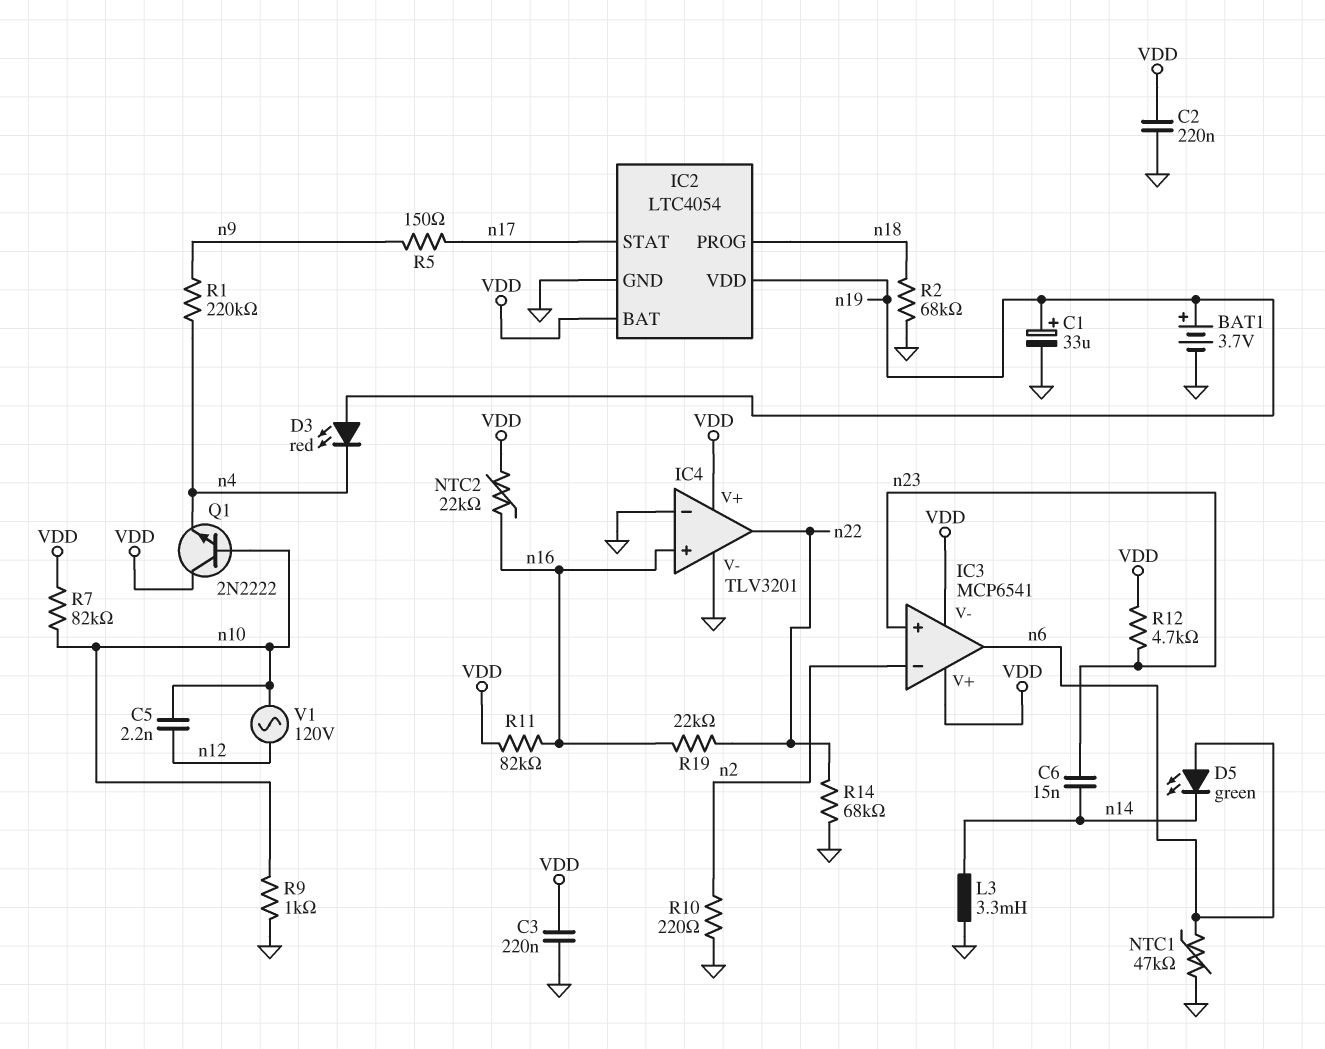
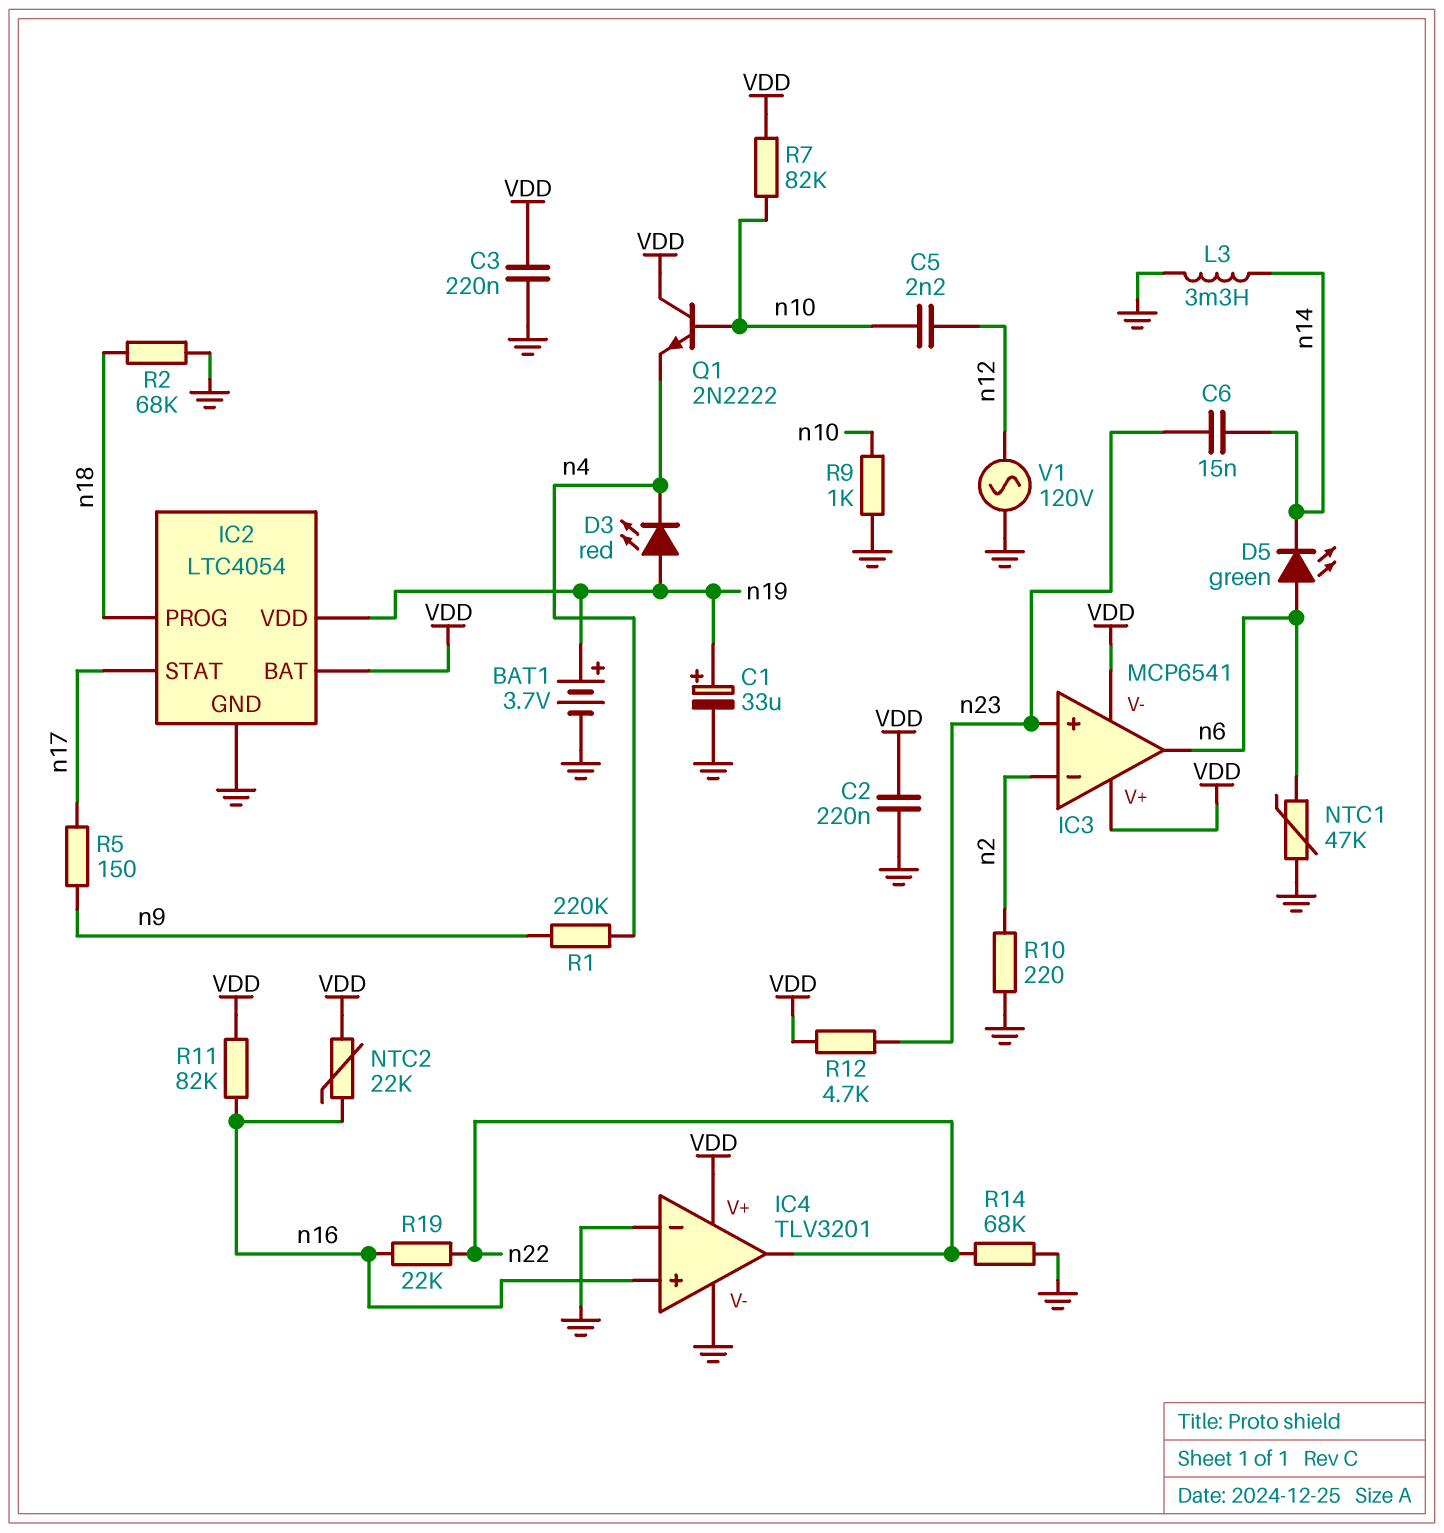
V1: AC 120V (n10, n12) -> AC 120V (GND, n12)

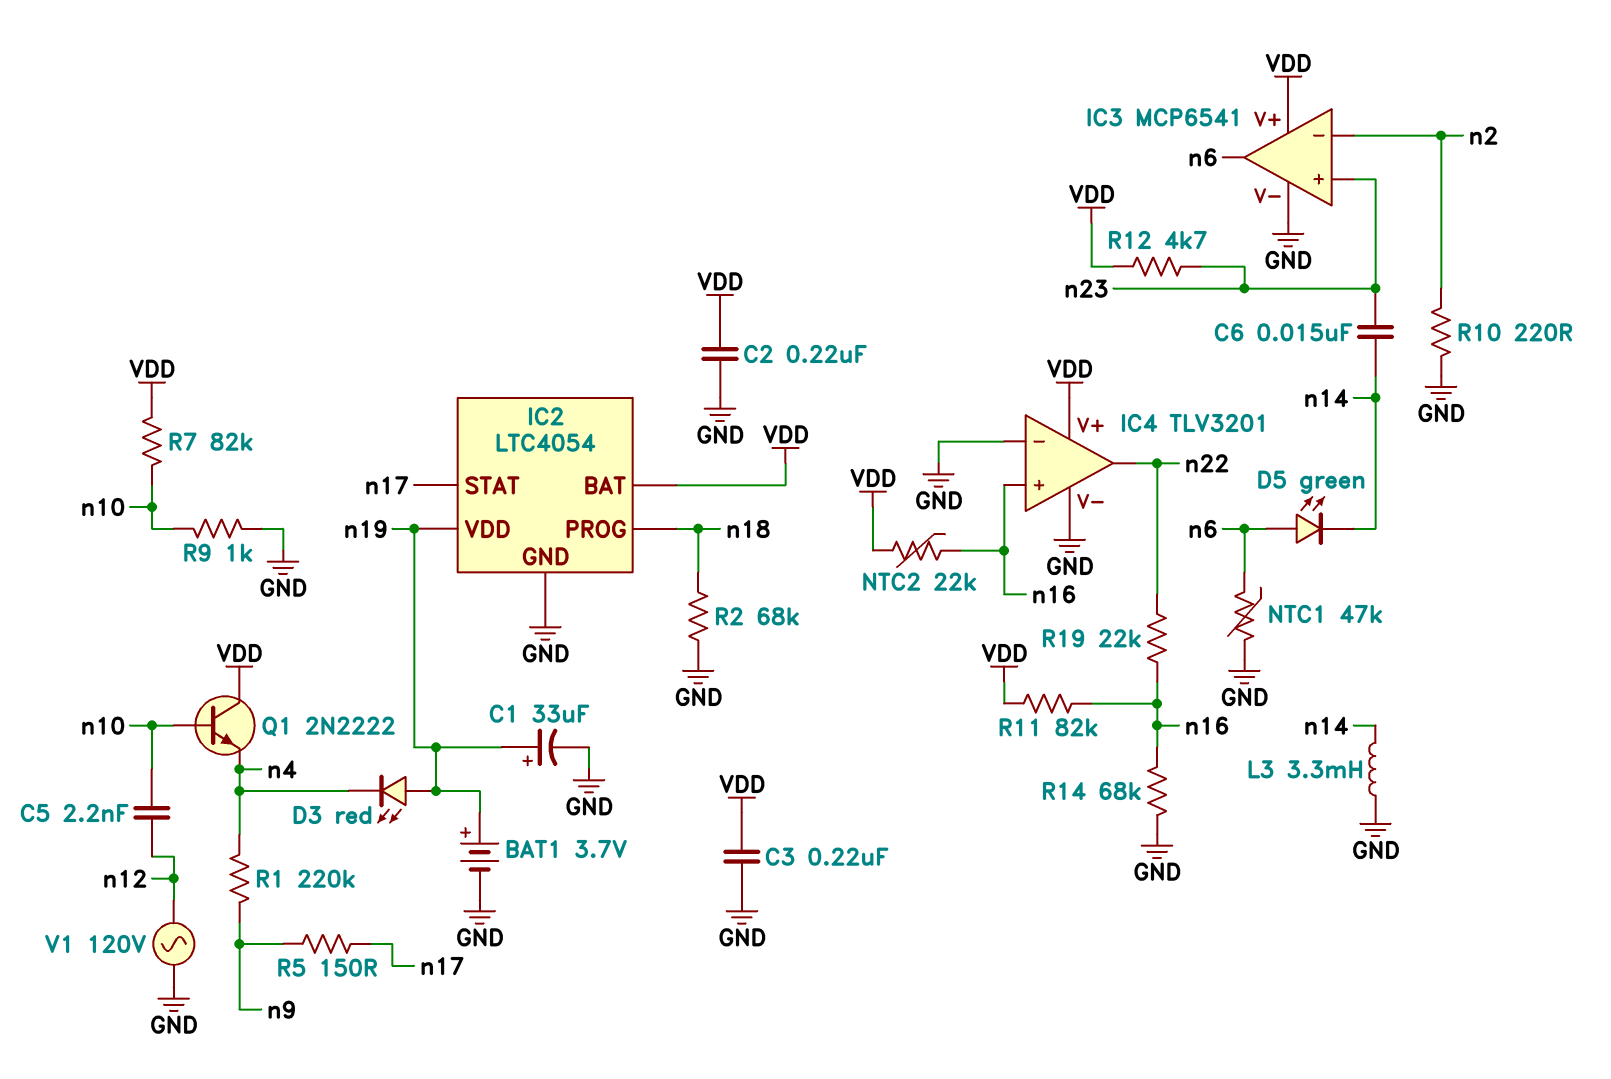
IC3 pin V-: VDD -> GND
R14: 68k (GND, n22) -> 68k (GND, n16)

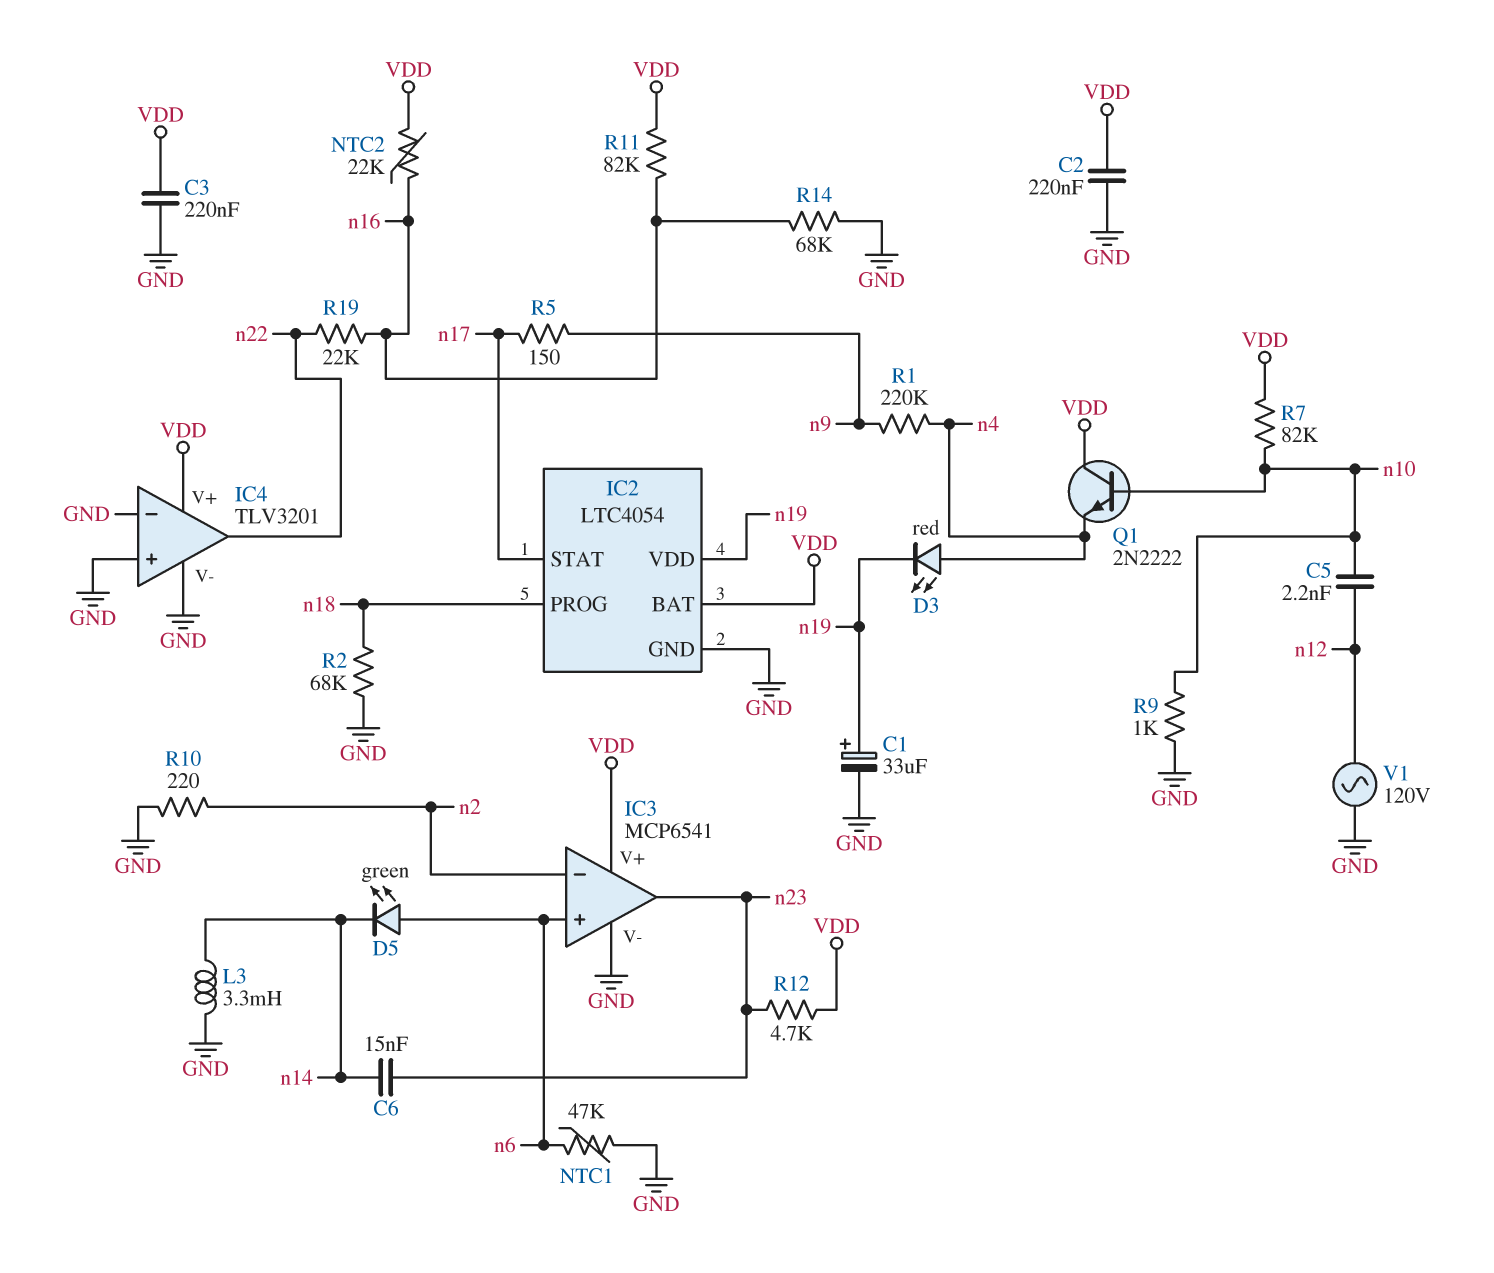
BAT1: 3.7V (plus n19, minus GND) -> none
D3: LED red (A n19, K n4) -> LED red (A n4, K n19)
IC3 pin in+: n23 -> n6
IC3 pin out: n6 -> n23
IC4 pin in+: n16 -> GND

